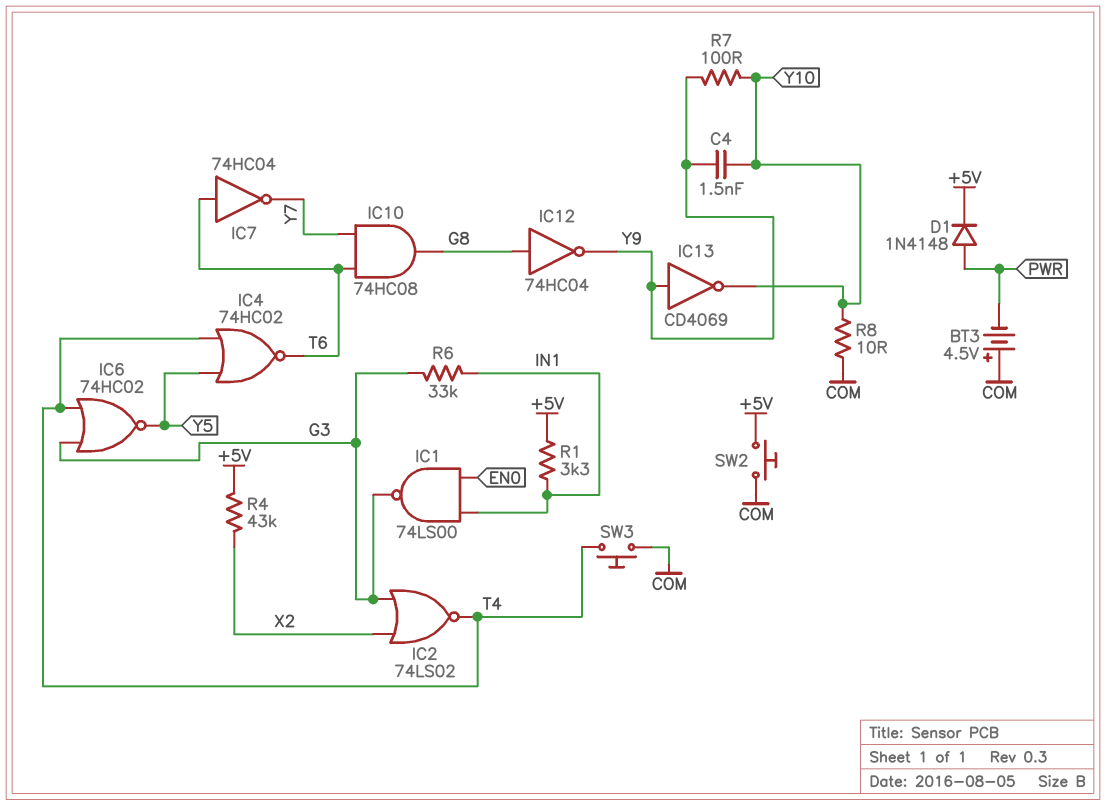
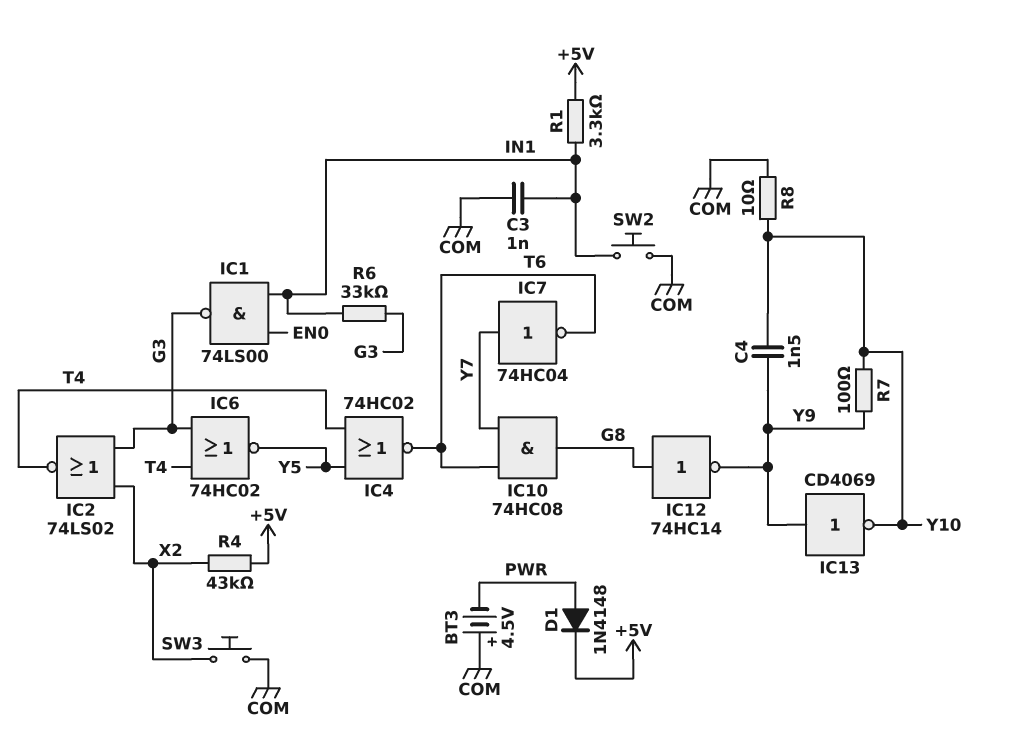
C3: none -> 1nF (COM, IN1)
IC7: NOT 74HC04 (in T6, out Y7) -> NOT 74HC04 (in Y7, out T6)
IC12: NOT 74HC04 (in G8, out Y9) -> NOT 74HC14 (in G8, out Y9)
SW2: button (+5V, COM) -> button (COM, IN1)
SW3: button (COM, T4) -> button (COM, X2)

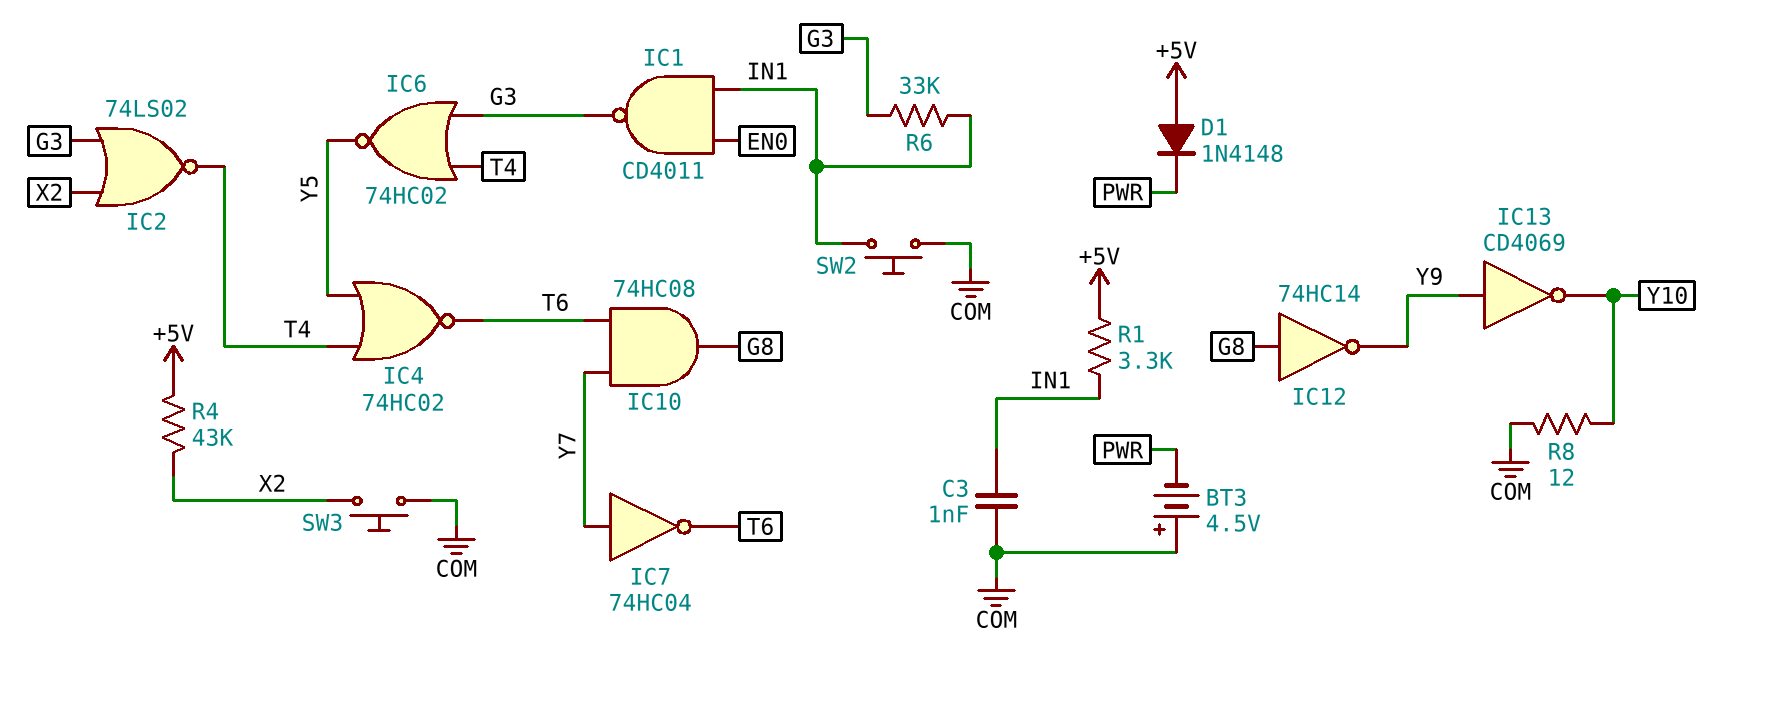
C4: 1.5nF (Y9, Y10) -> none
D1: diode 1N4148 (A PWR, K +5V) -> diode 1N4148 (A +5V, K PWR)
IC1: NAND 74LS00 (in EN0, in IN1, out G3) -> NAND CD4011 (in EN0, in IN1, out G3)
R7: 100 (Y9, Y10) -> none
R8: 10 (COM, Y10) -> 12 (COM, Y10)

